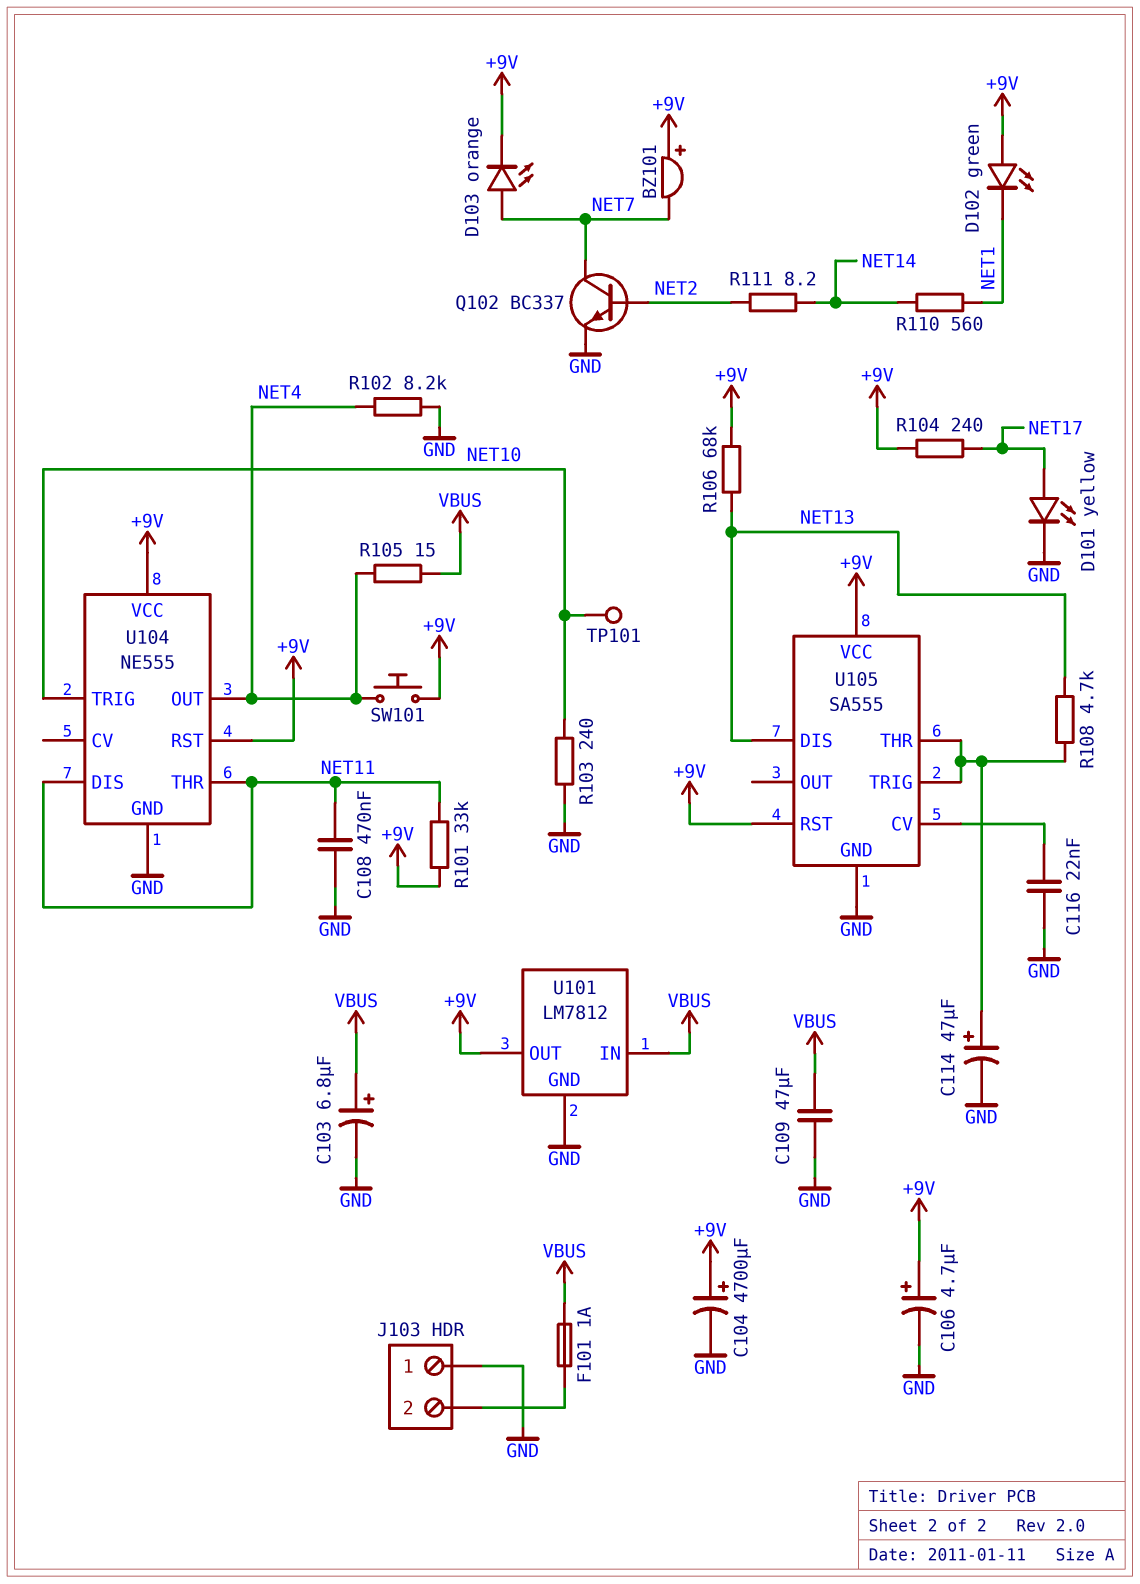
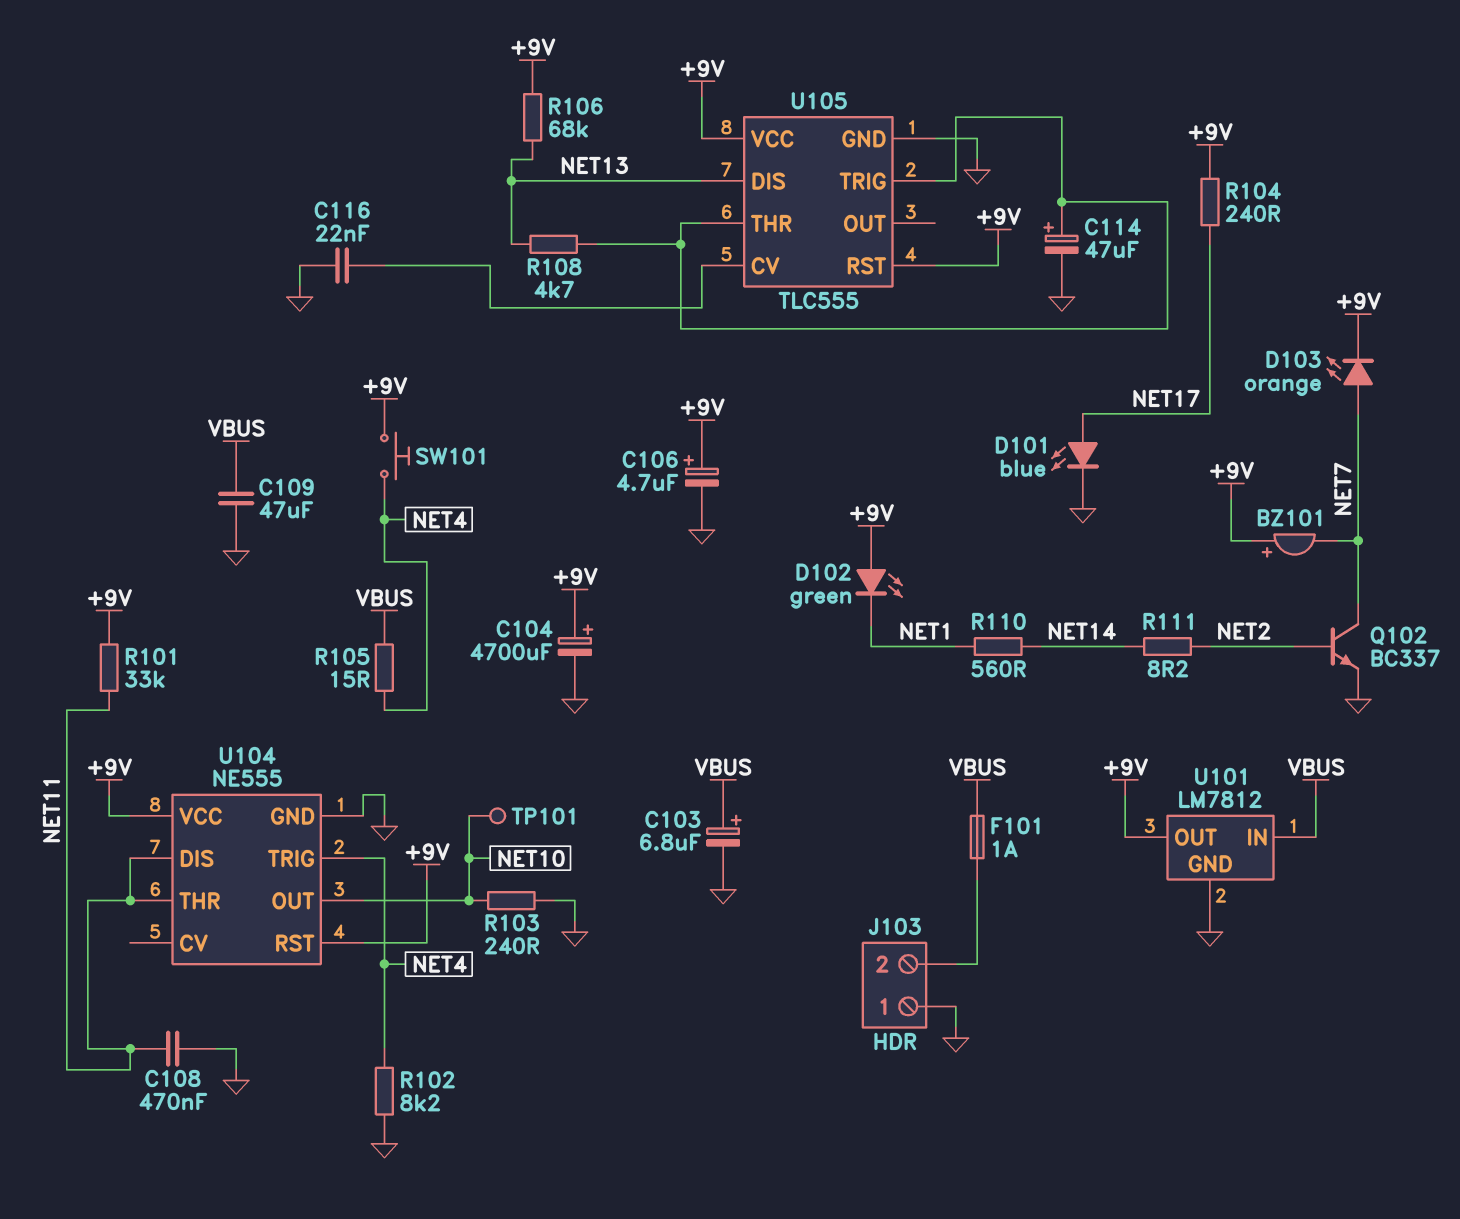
D101: LED yellow (A NET17, K GND) -> LED blue (A NET17, K GND)
U104 pin OUT: NET4 -> NET10
U104 pin TRIG: NET10 -> NET4
U105: SA555 -> TLC555

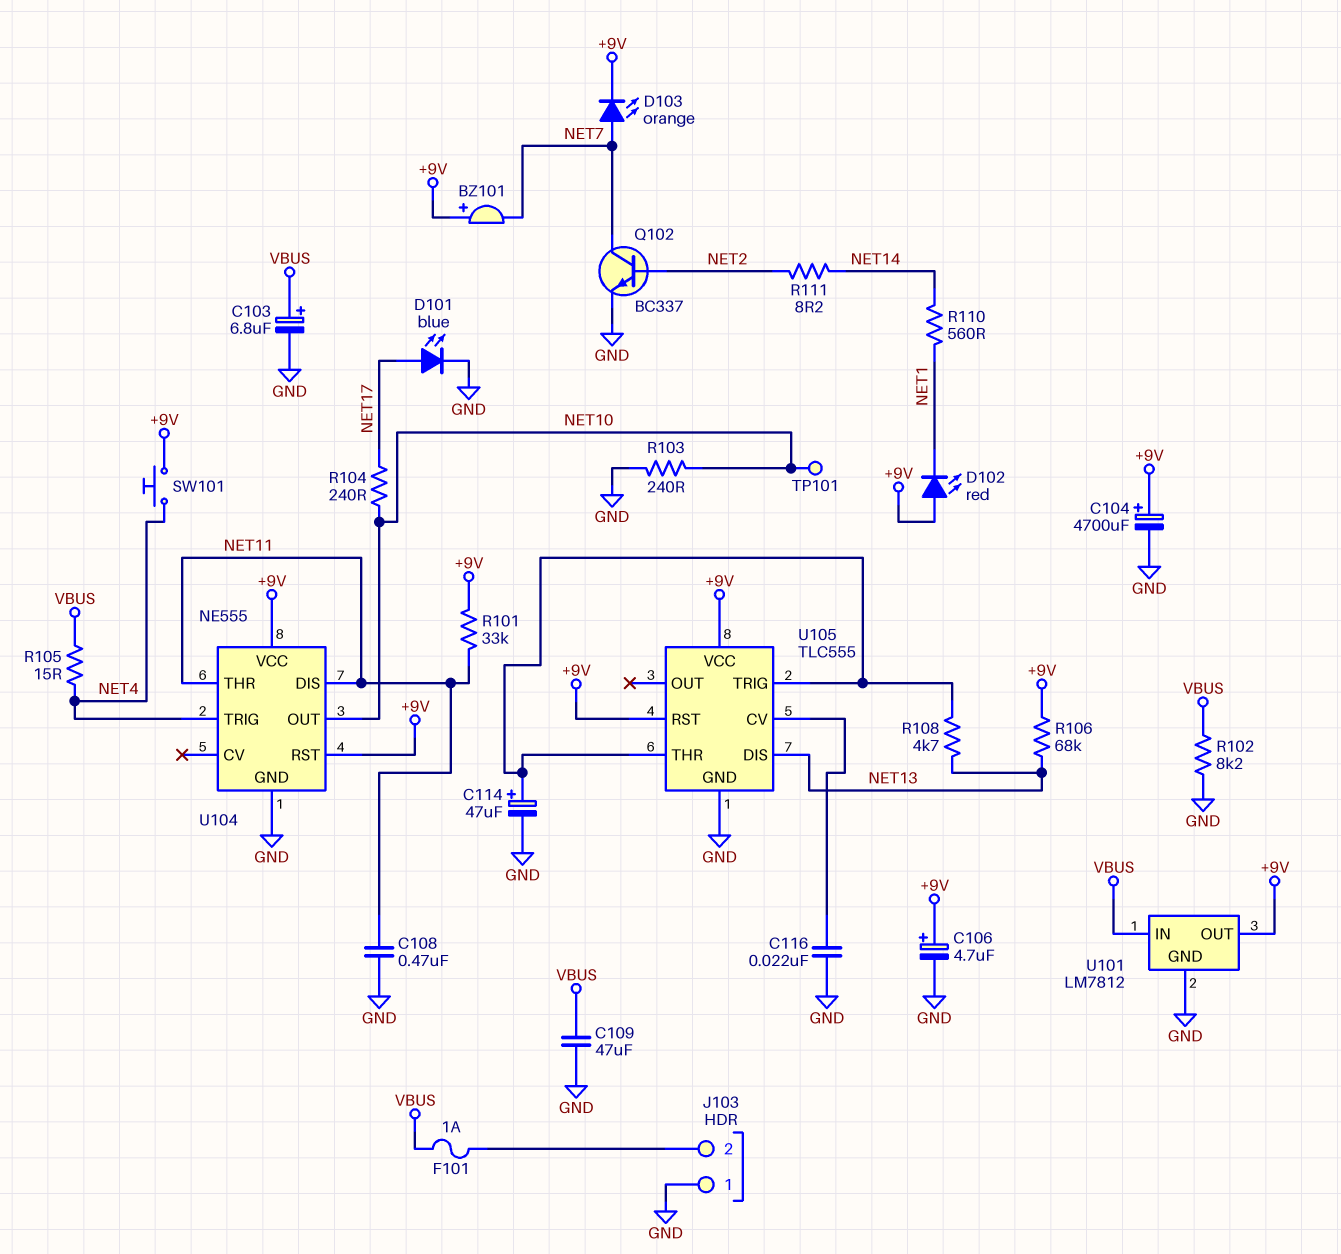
D102: LED green (A +9V, K NET1) -> LED red (A +9V, K NET1)
R102: 8.2k (GND, NET4) -> 8.2k (GND, VBUS)
R104: 240 (+9V, NET17) -> 240 (NET10, NET17)

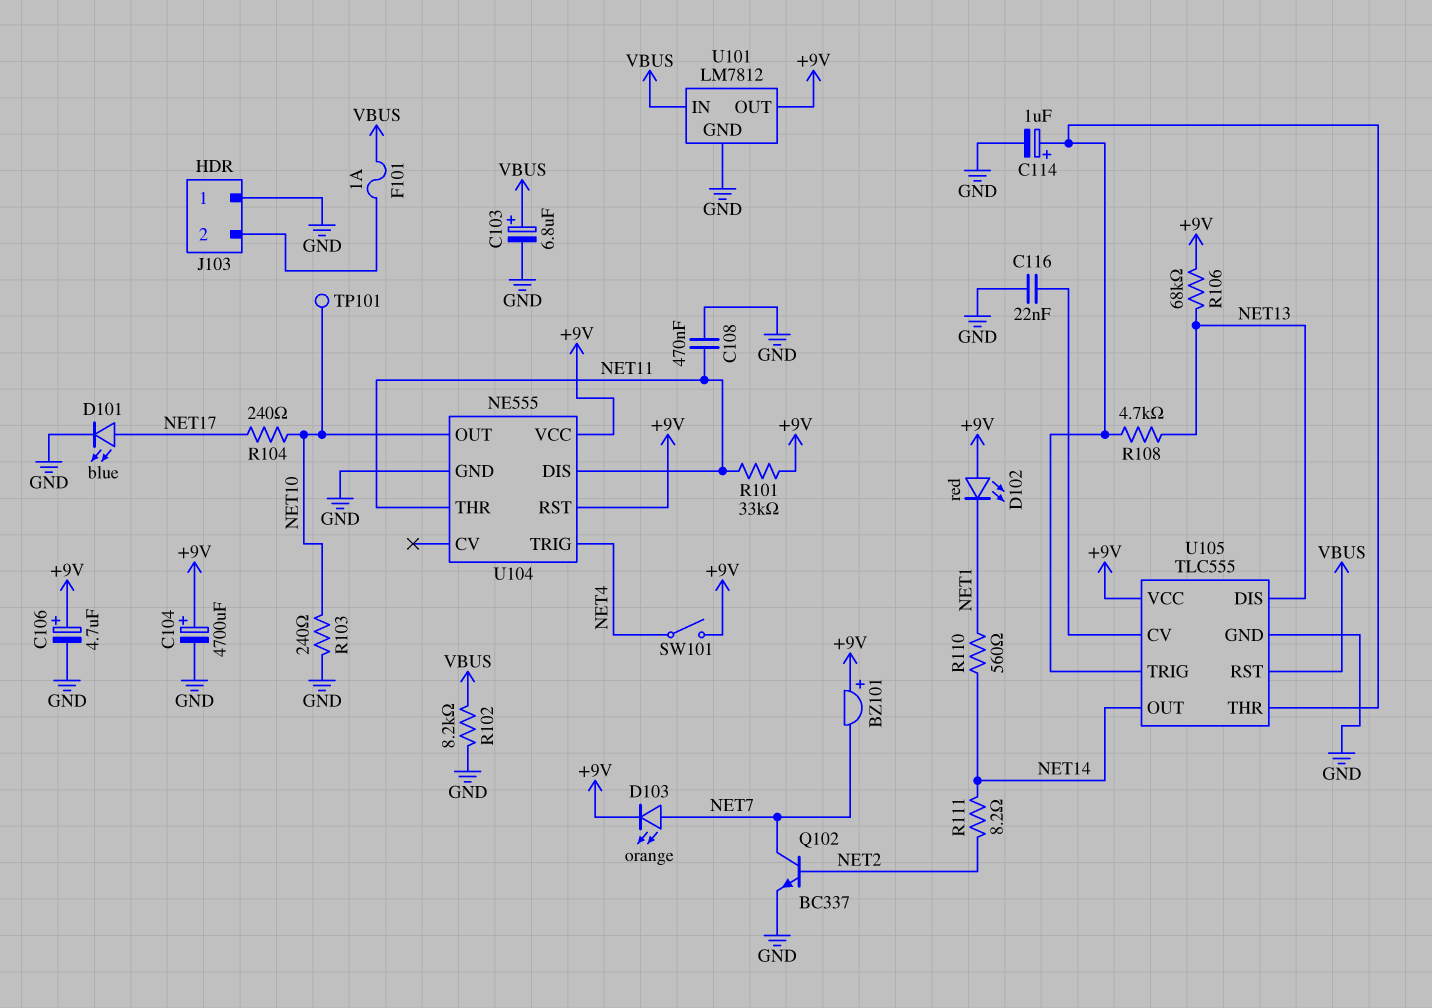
C109: 47uF (GND, VBUS) -> none
C114: 47uF (plus U105/THR, minus GND) -> 1uF (plus U105/THR, minus GND)
R105: 15 (NET4, VBUS) -> none
SW101: button (+9V, NET4) -> switch (+9V, NET4)
U105 pin OUT: none -> NET14
U105 pin RST: +9V -> VBUS

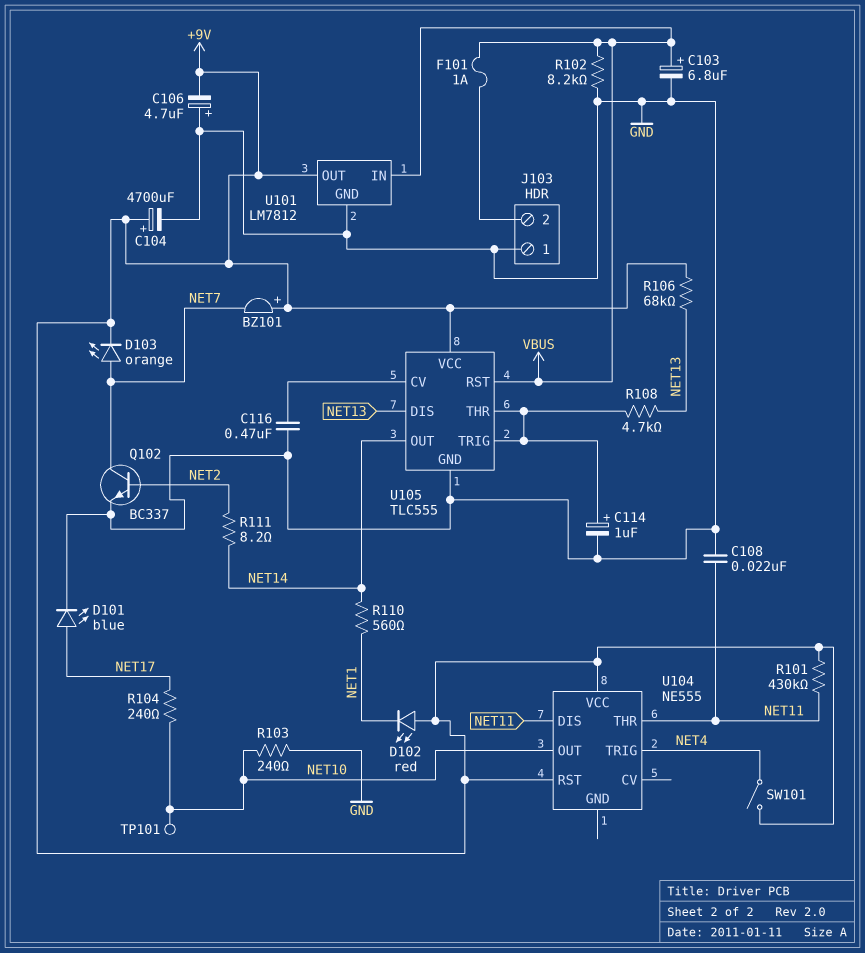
C106: 4.7uF (plus +9V, minus GND) -> 4.7uF (plus GND, minus +9V)
C108: 470nF (GND, NET11) -> 22nF (GND, NET11)
C116: 22nF (GND, U105/CV) -> 470nF (GND, U105/CV)
R101: 33k (+9V, NET11) -> 430k (+9V, NET11)
U104 pin GND: GND -> none

